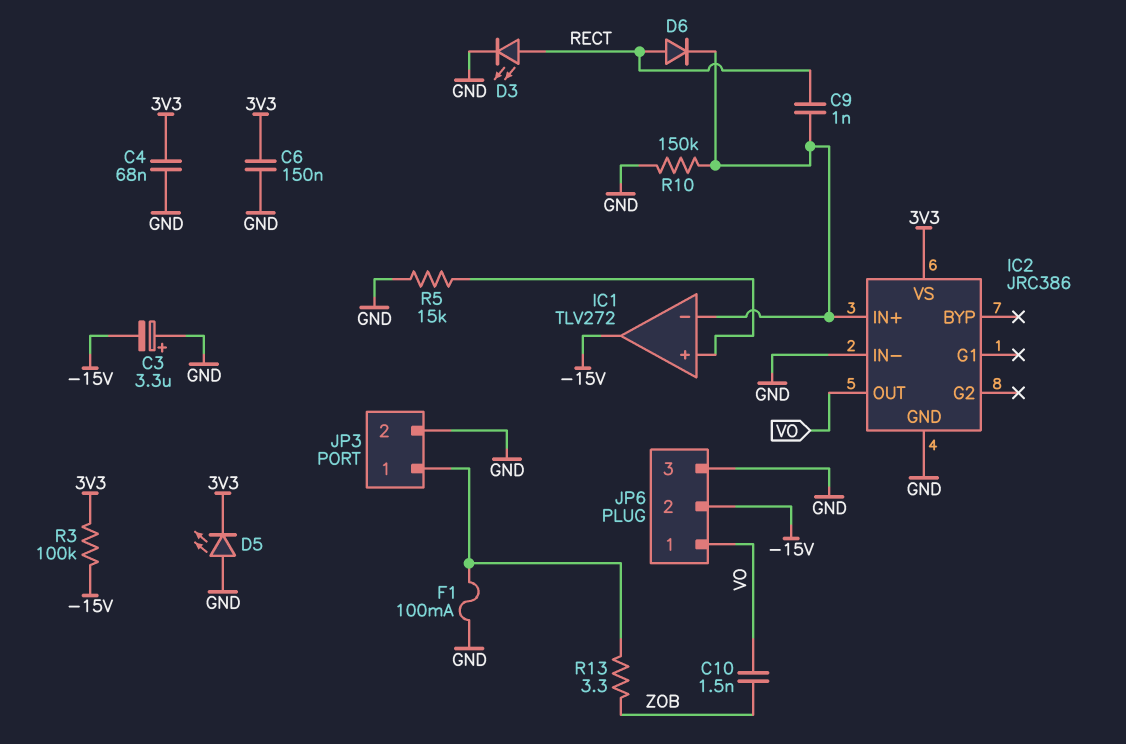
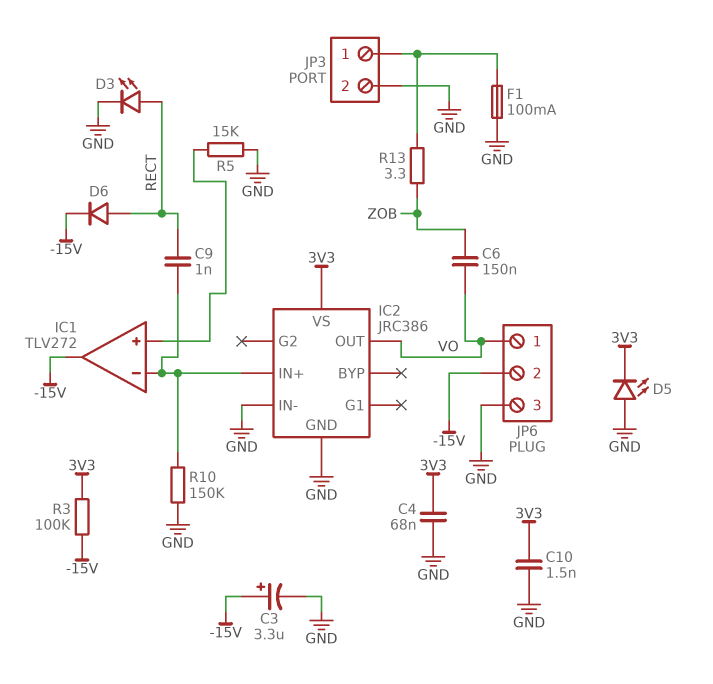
C3: 3.3uF (plus GND, minus -15V) -> 3.3uF (plus -15V, minus GND)
C6: 150nF (3V3, GND) -> 150nF (VO, ZOB)
C10: 1.5nF (VO, ZOB) -> 1.5nF (3V3, GND)
D6: diode (A RECT, K IC1/in-) -> diode (A RECT, K -15V)

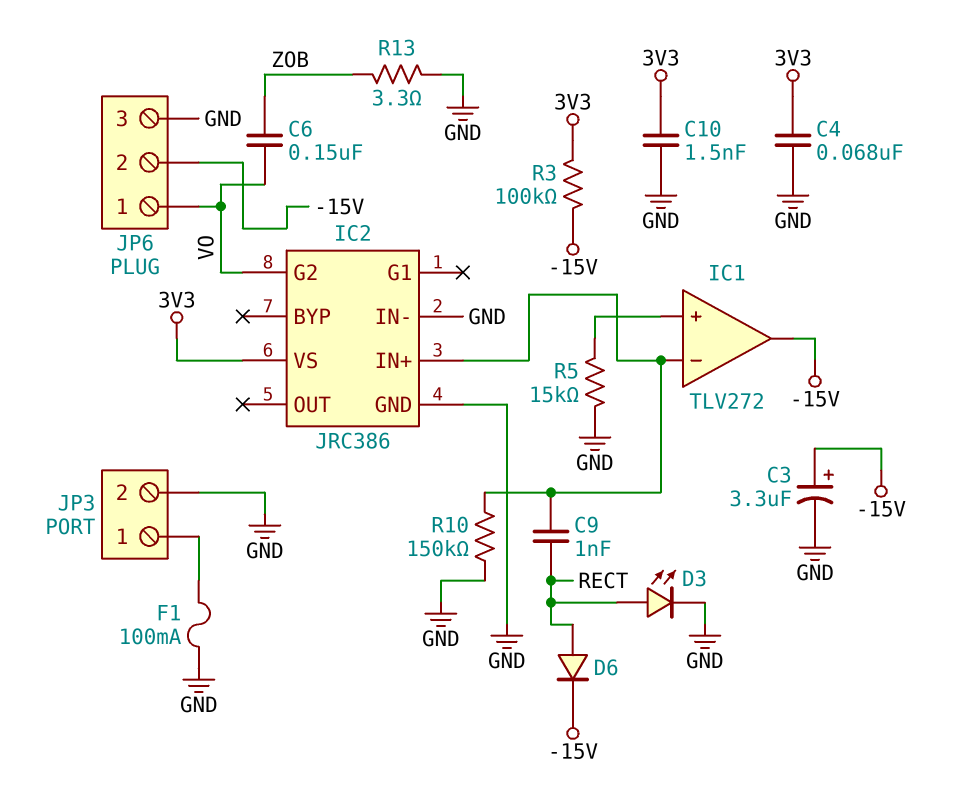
D5: LED (A GND, K 3V3) -> none
IC2 pin G2: none -> VO
IC2 pin OUT: VO -> none
R13: 3.3 (JP3/1, ZOB) -> 3.3 (GND, ZOB)

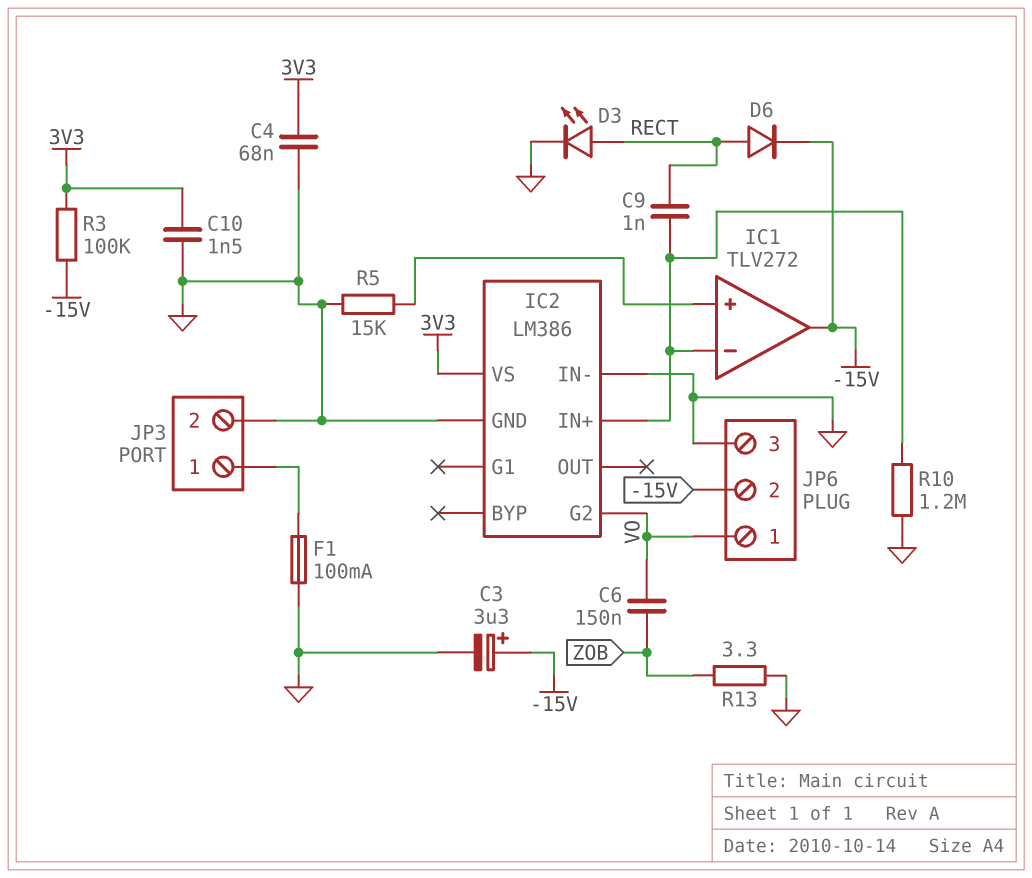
IC2: JRC386 -> LM386
R10: 150k (GND, IC1/in-) -> 1.2M (GND, IC1/in-)

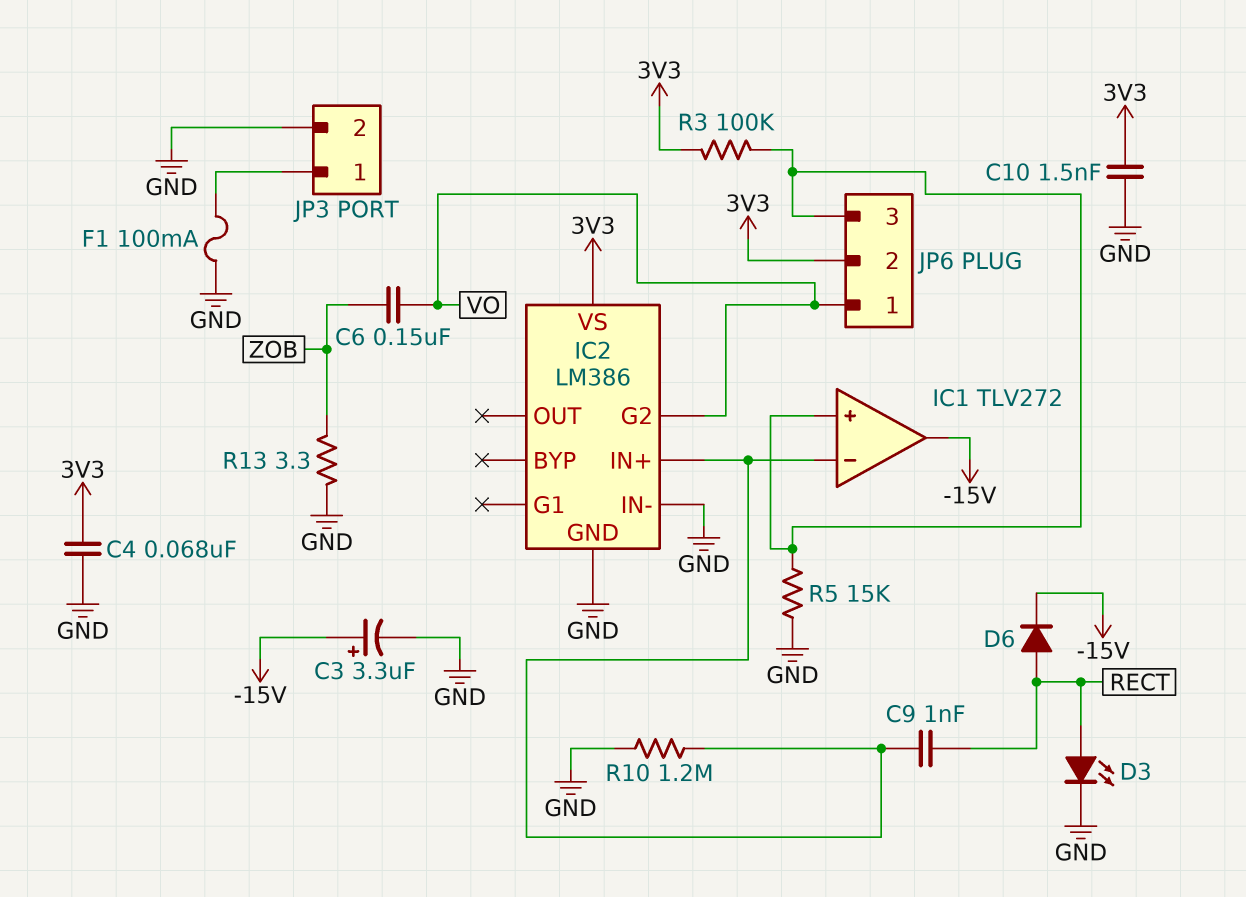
JP6 pin 2: -15V -> 3V3
JP6 pin 3: GND -> IC1/in+
R3: 100k (-15V, 3V3) -> 100k (3V3, IC1/in+)

